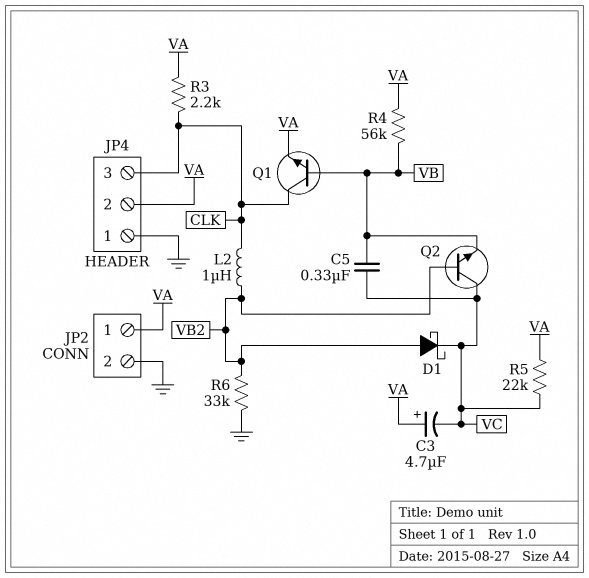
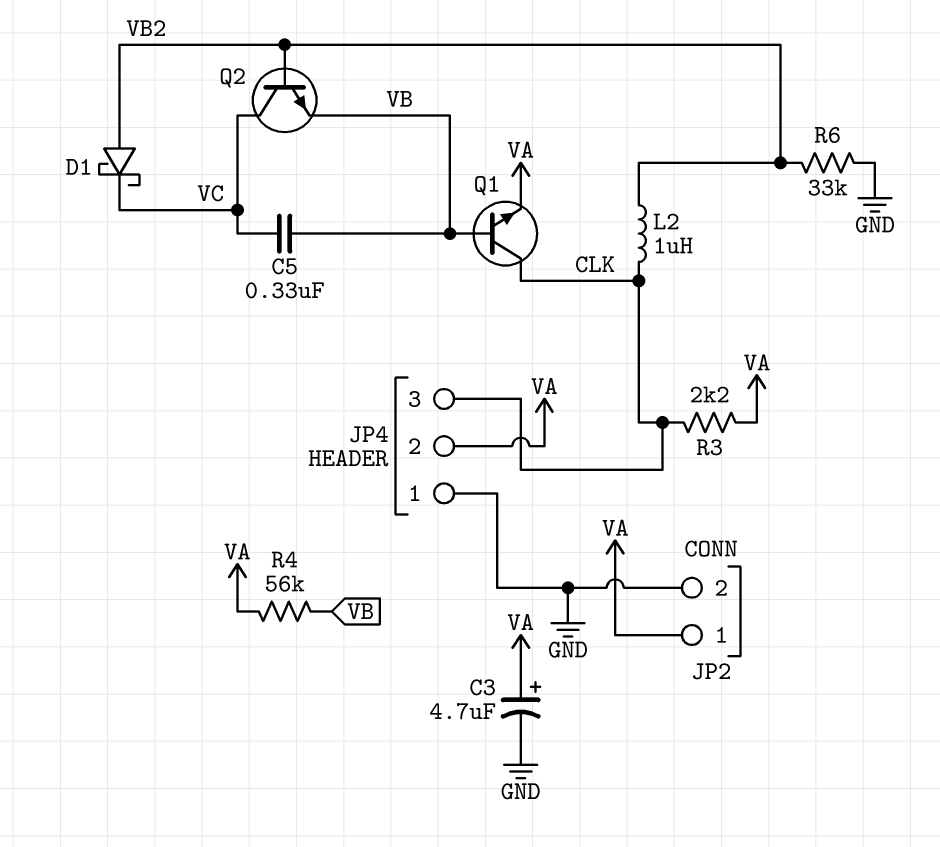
C3: 4.7uF (plus VA, minus VC) -> 4.7uF (plus VA, minus GND)
R5: 22k (VA, VC) -> none

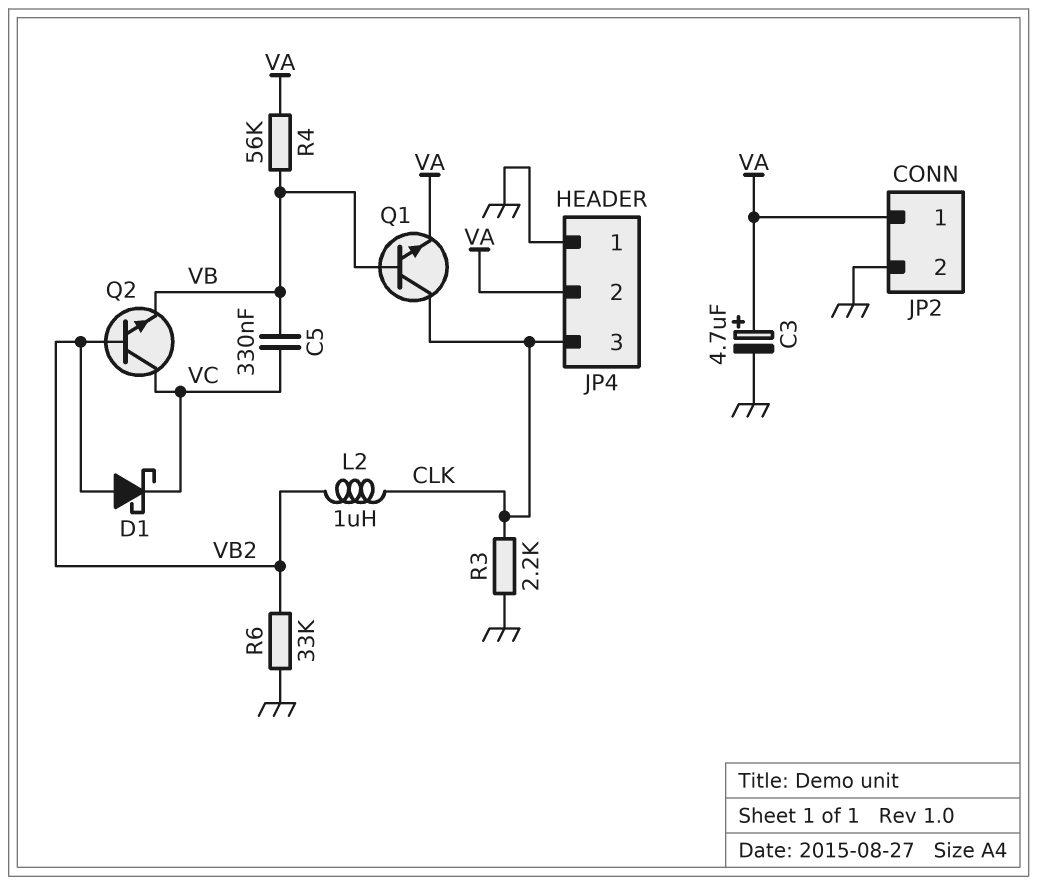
R3: 2.2k (CLK, VA) -> 2.2k (CLK, GND)

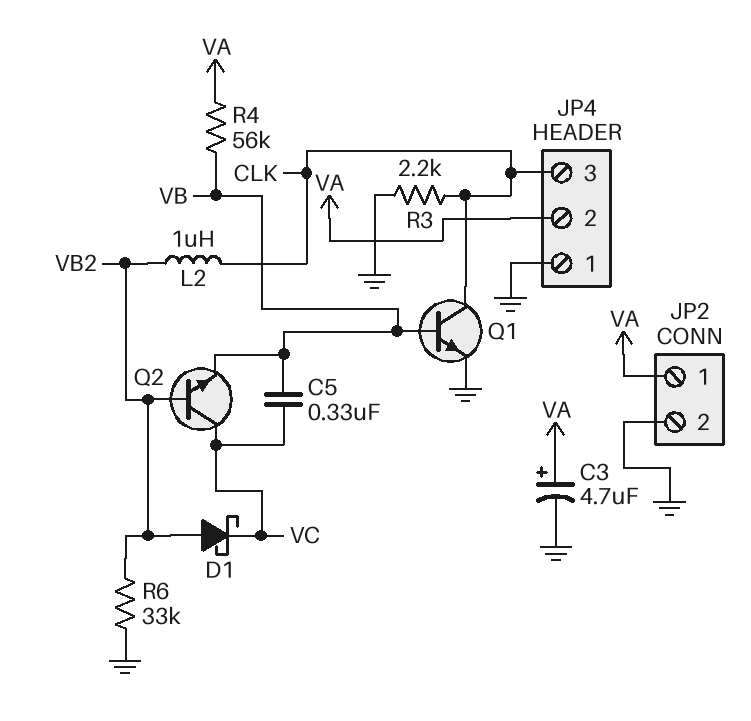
Q1: NPN (B VB, C CLK, E VA) -> NPN (B VB, C CLK, E GND)

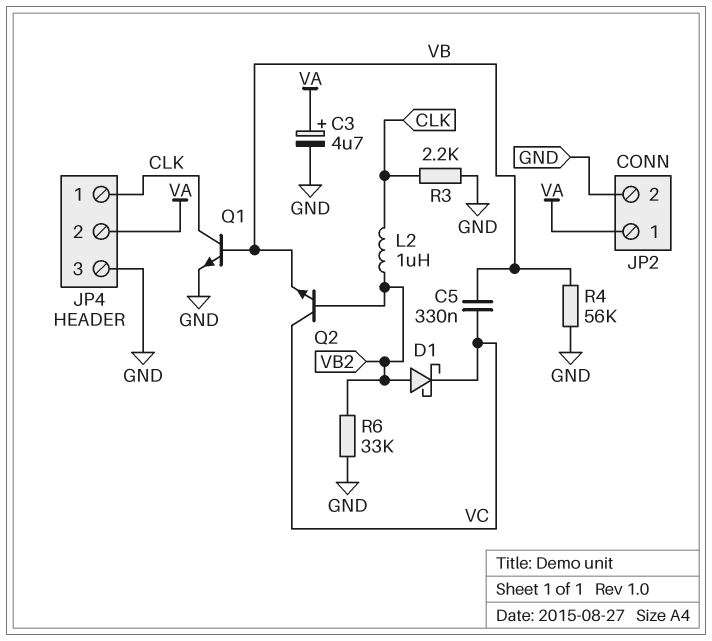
JP4 pin 1: GND -> CLK
JP4 pin 3: CLK -> GND
R4: 56k (VA, VB) -> 56k (GND, VB)

